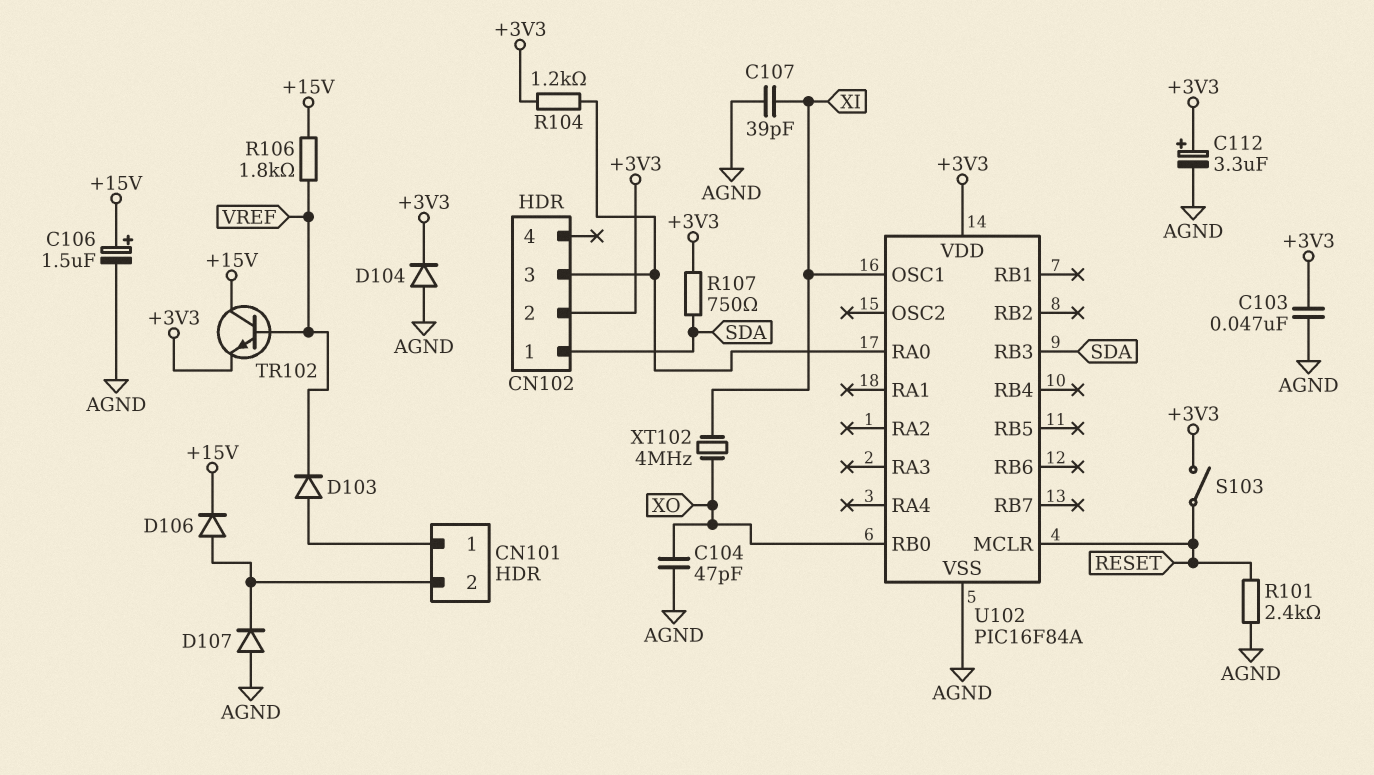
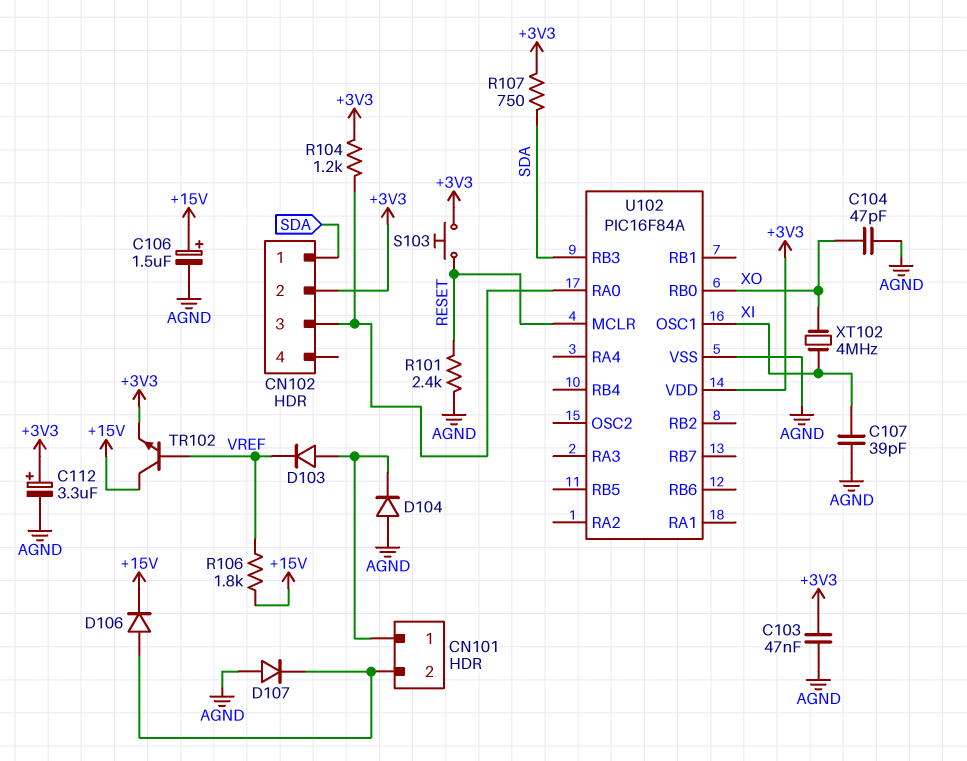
D104: diode (A AGND, K +3V3) -> diode (A AGND, K CN101/1)
S103: switch (+3V3, RESET) -> button (+3V3, RESET)

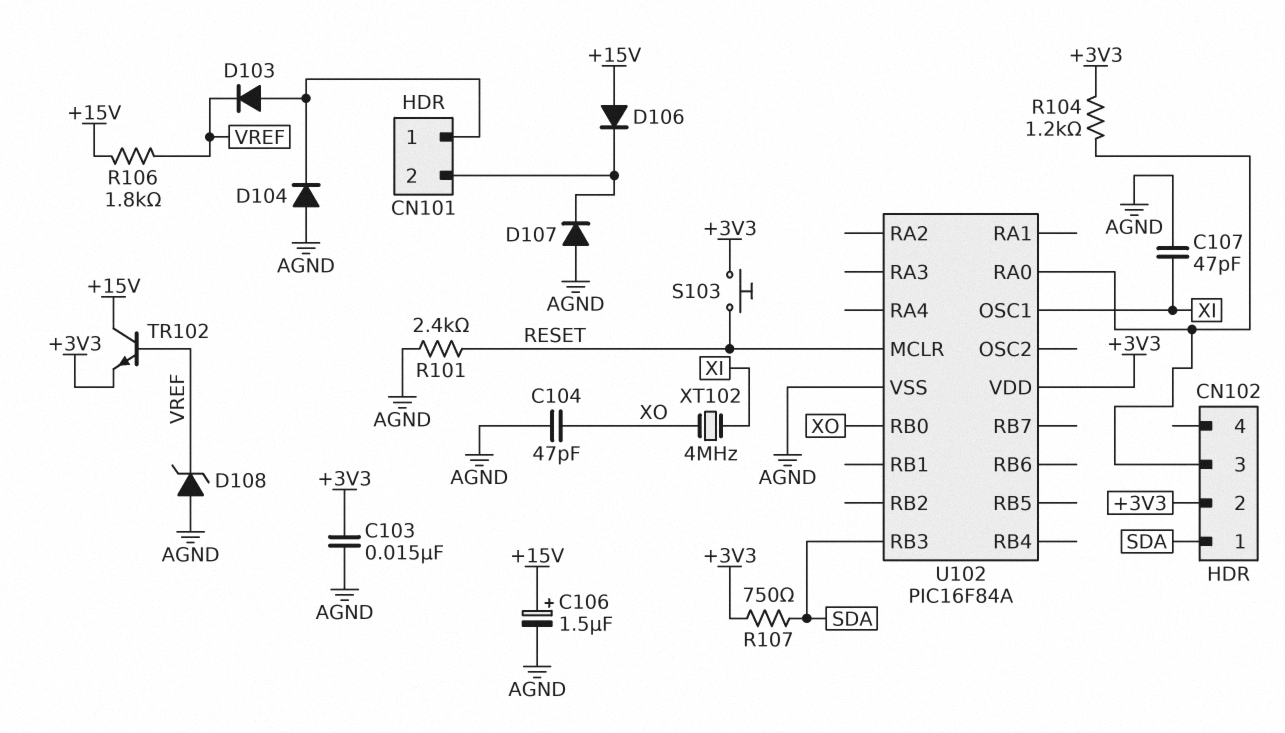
C103: 47nF (+3V3, AGND) -> 15nF (+3V3, AGND)
C107: 39pF (AGND, XI) -> 47pF (AGND, XI)
C112: 3.3uF (plus +3V3, minus AGND) -> none
D106: diode (A CN101/2, K +15V) -> diode (A +15V, K CN101/2)
D108: none -> zener (A AGND, K VREF)

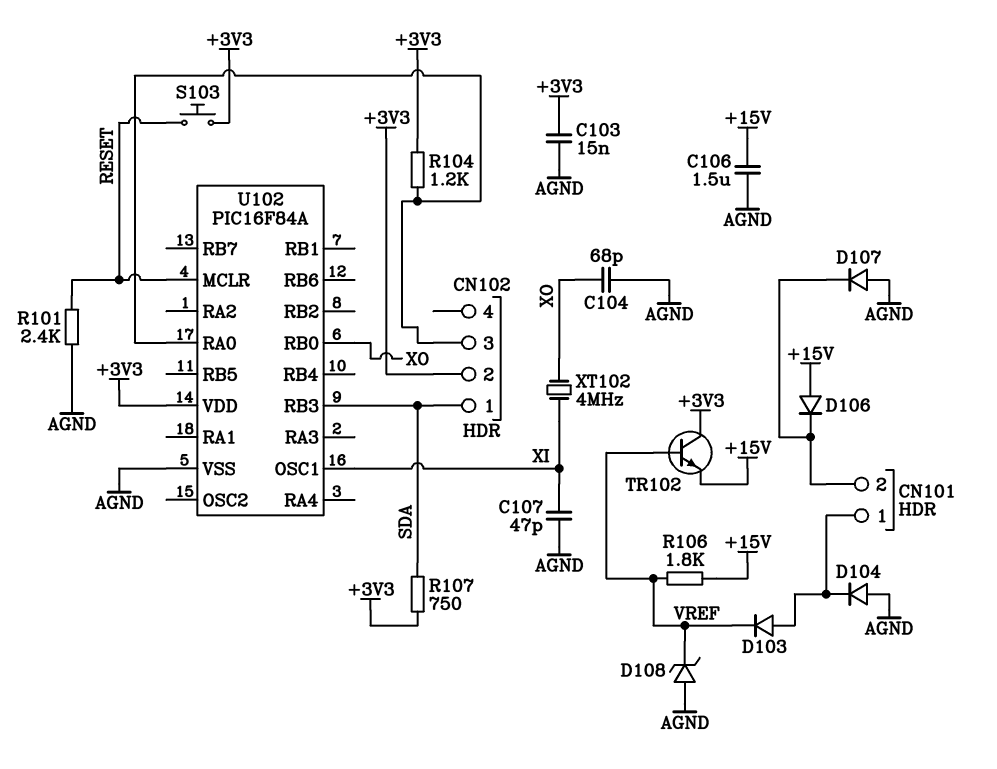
C104: 47pF (AGND, XO) -> 68pF (AGND, XO)
C106: 1.5uF (plus +15V, minus AGND) -> 1.5uF (+15V, AGND)
TR102: NPN (B VREF, C +15V, E +3V3) -> NPN (B VREF, C +3V3, E +15V)

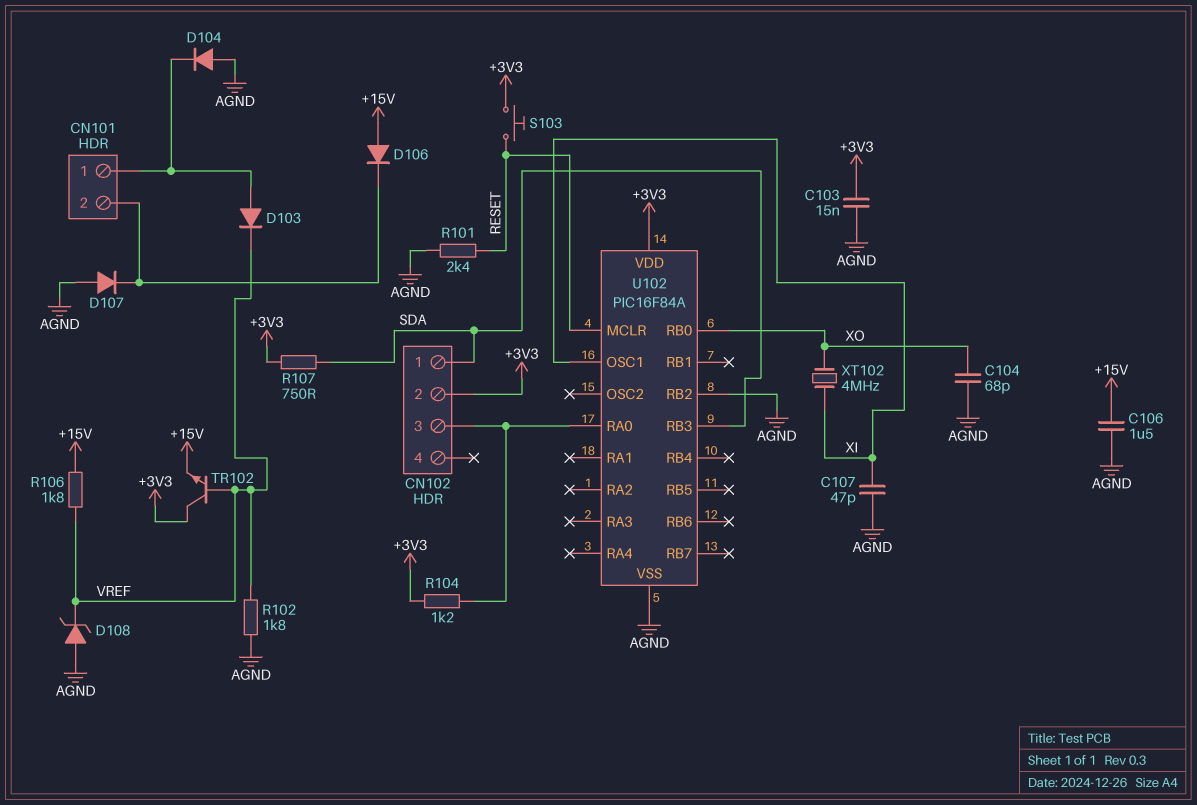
R102: none -> 1.8k (AGND, VREF)
U102 pin RB2: none -> AGND

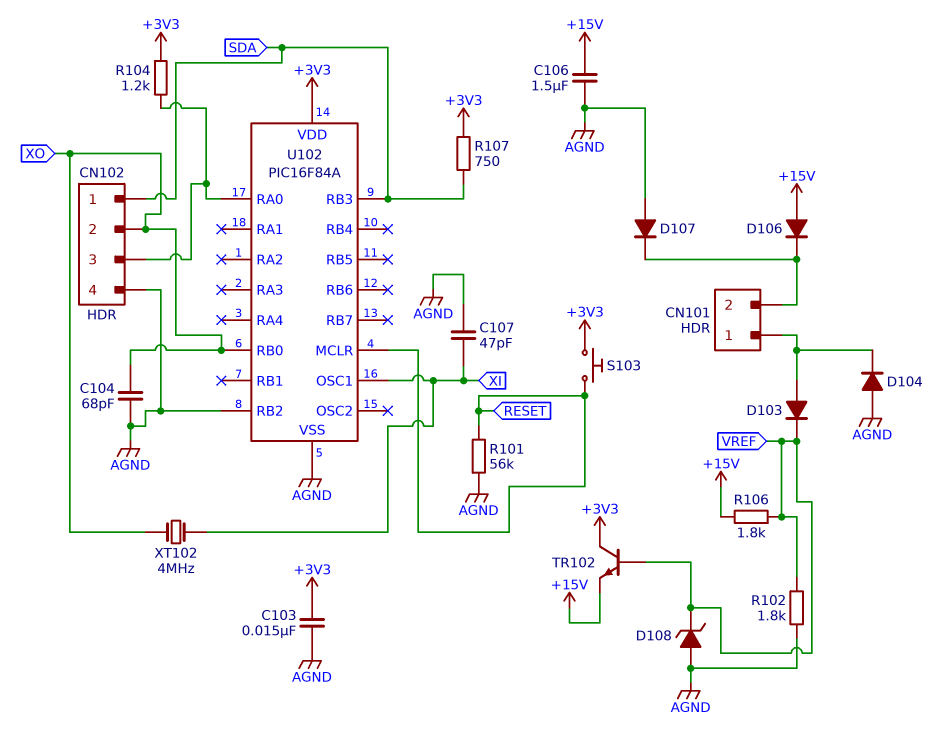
CN102 pin 2: +3V3 -> XO
CN102 pin 4: none -> AGND
R101: 2.4k (AGND, RESET) -> 56k (AGND, RESET)

